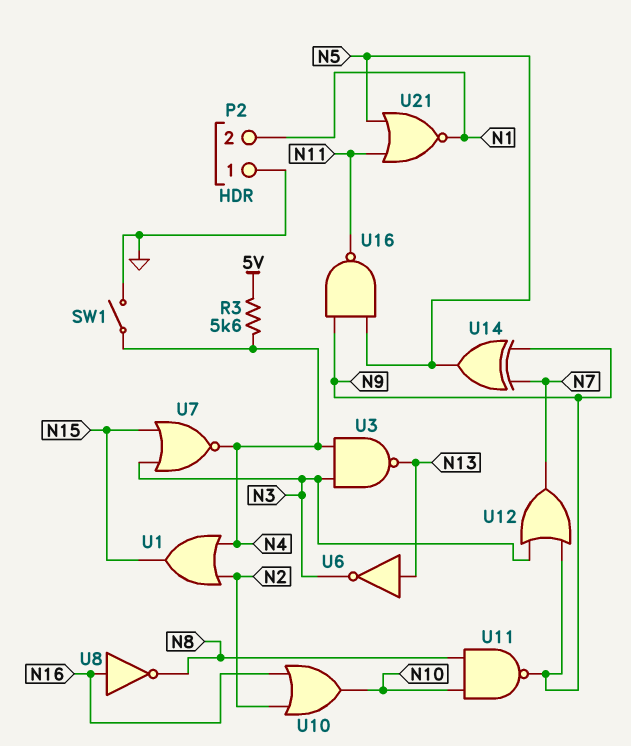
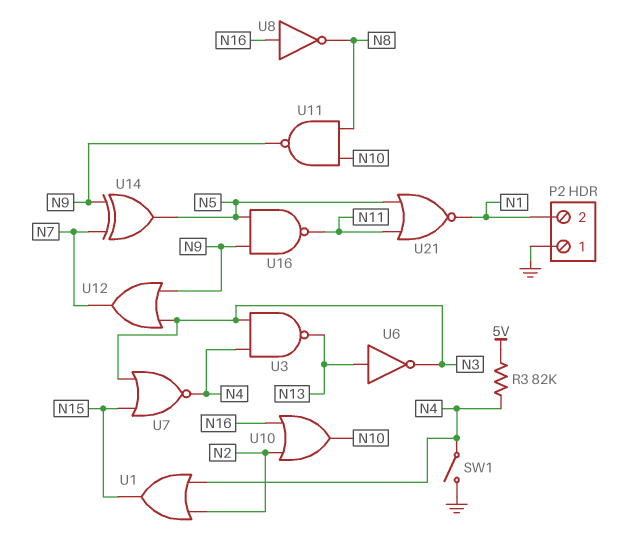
R3: 5.6k (5V, N4) -> 82k (5V, N4)

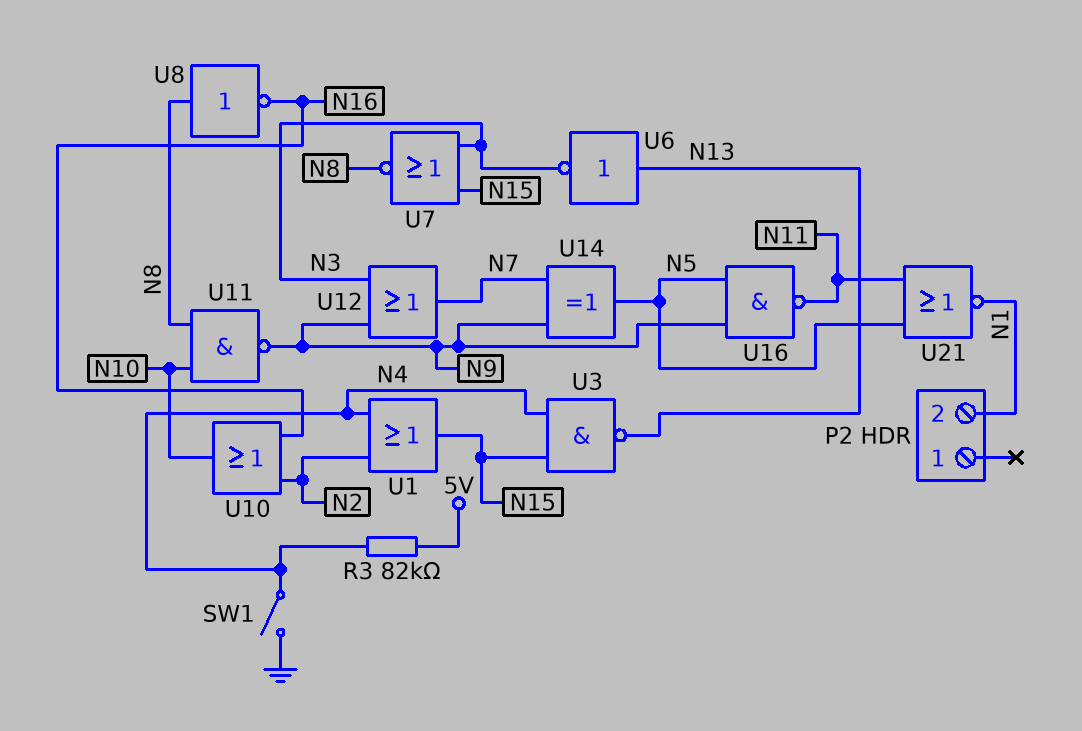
P2 pin 1: GND -> none
U3: NAND (in N3, in N4, out N13) -> NAND (in N4, in N15, out N13)
U7: NOR (in N3, in N15, out N4) -> NOR (in N3, in N15, out N8)
U8: NOT (in N16, out N8) -> NOT (in N8, out N16)

